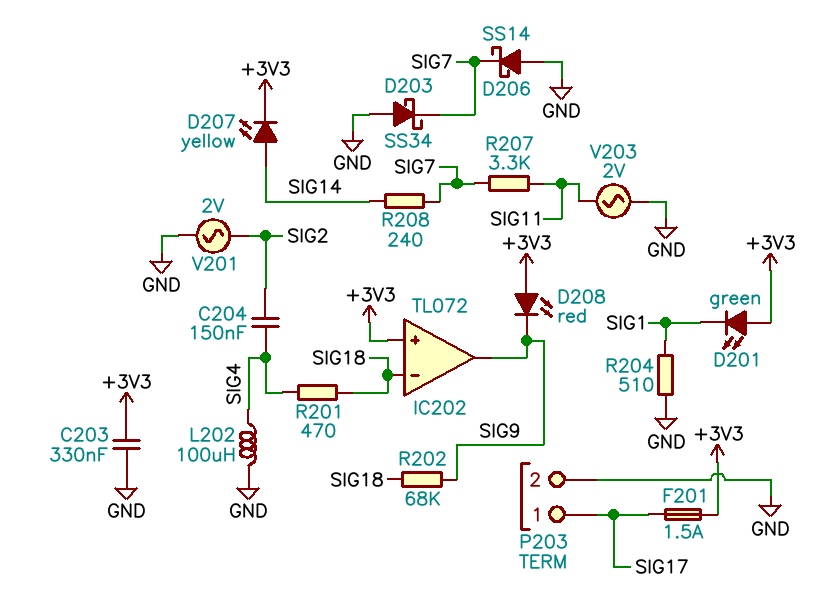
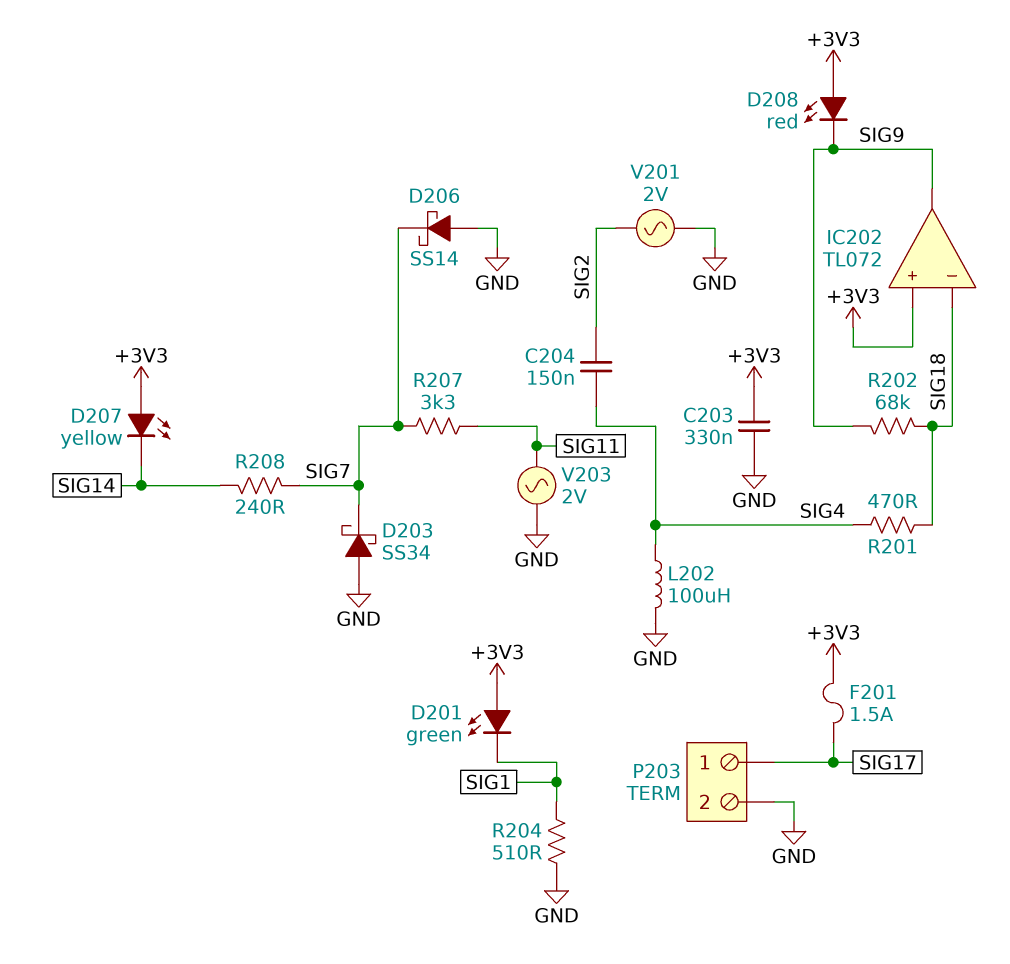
D207: LED yellow (A SIG14, K +3V3) -> LED yellow (A +3V3, K SIG14)

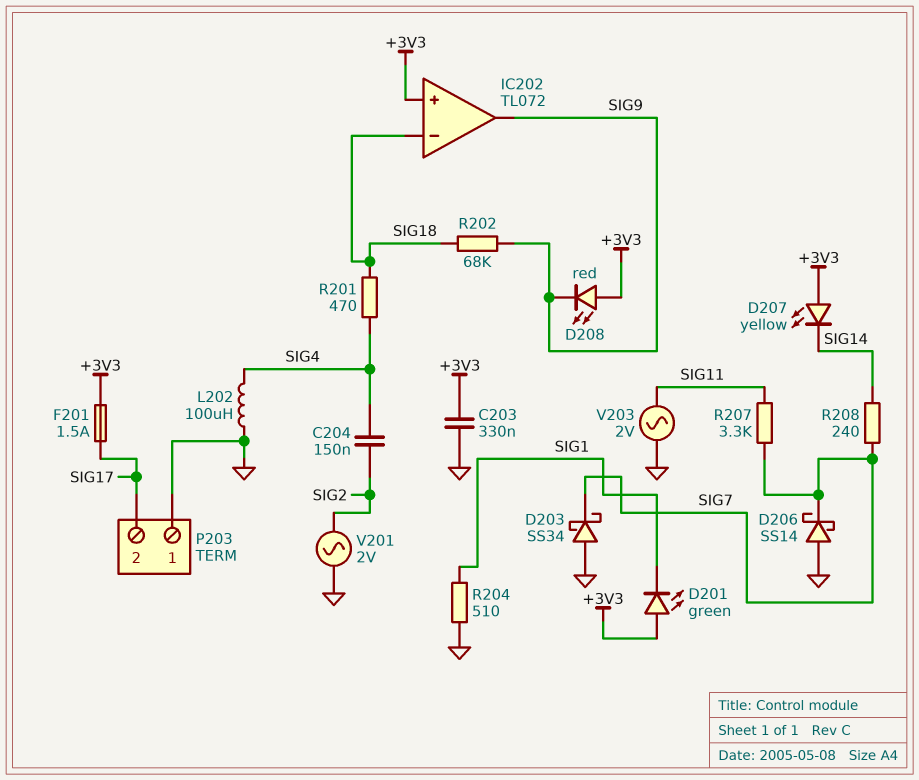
P203 pin 1: SIG17 -> GND
P203 pin 2: GND -> SIG17

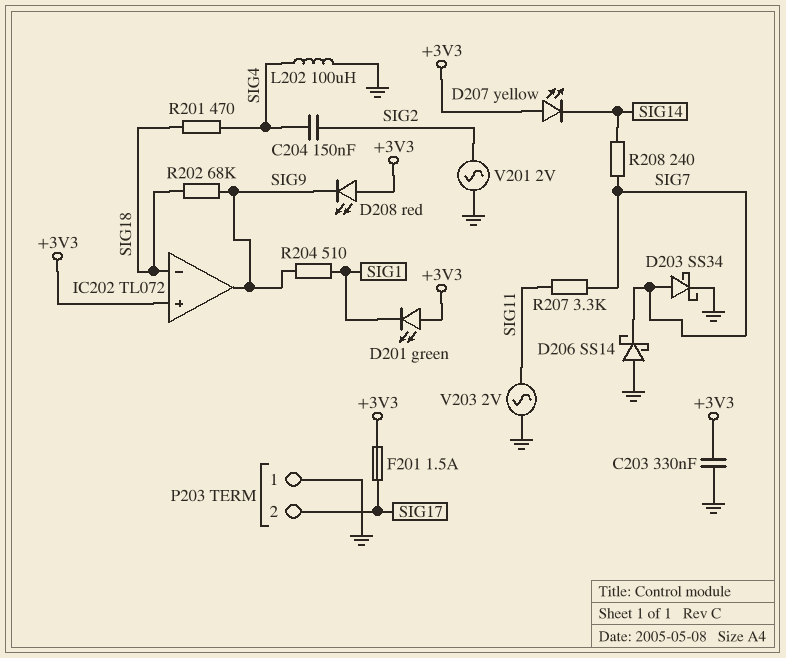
D203: schottky SS34 (A GND, K SIG7) -> schottky SS34 (A SIG7, K GND)
R204: 510 (GND, SIG1) -> 510 (SIG1, SIG9)

